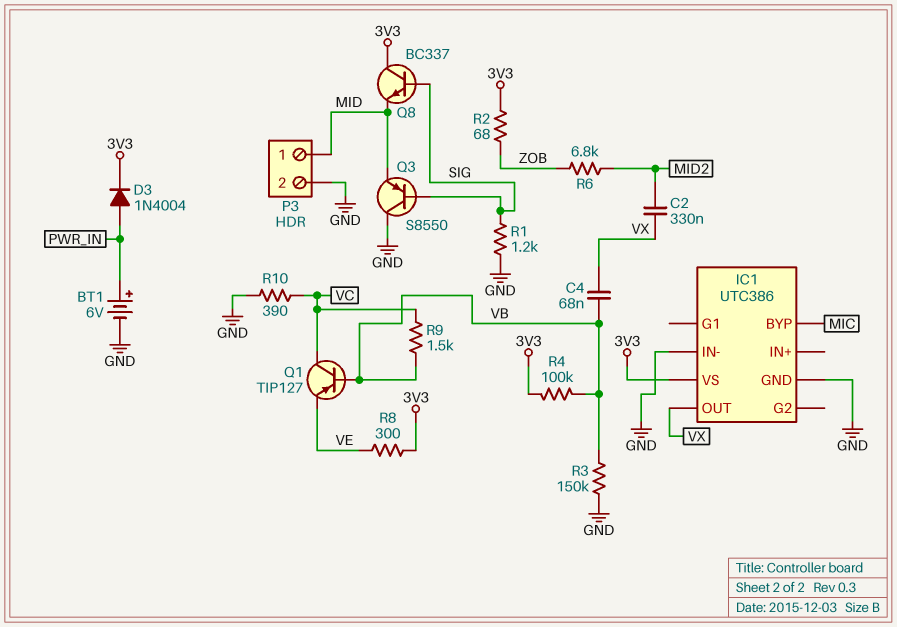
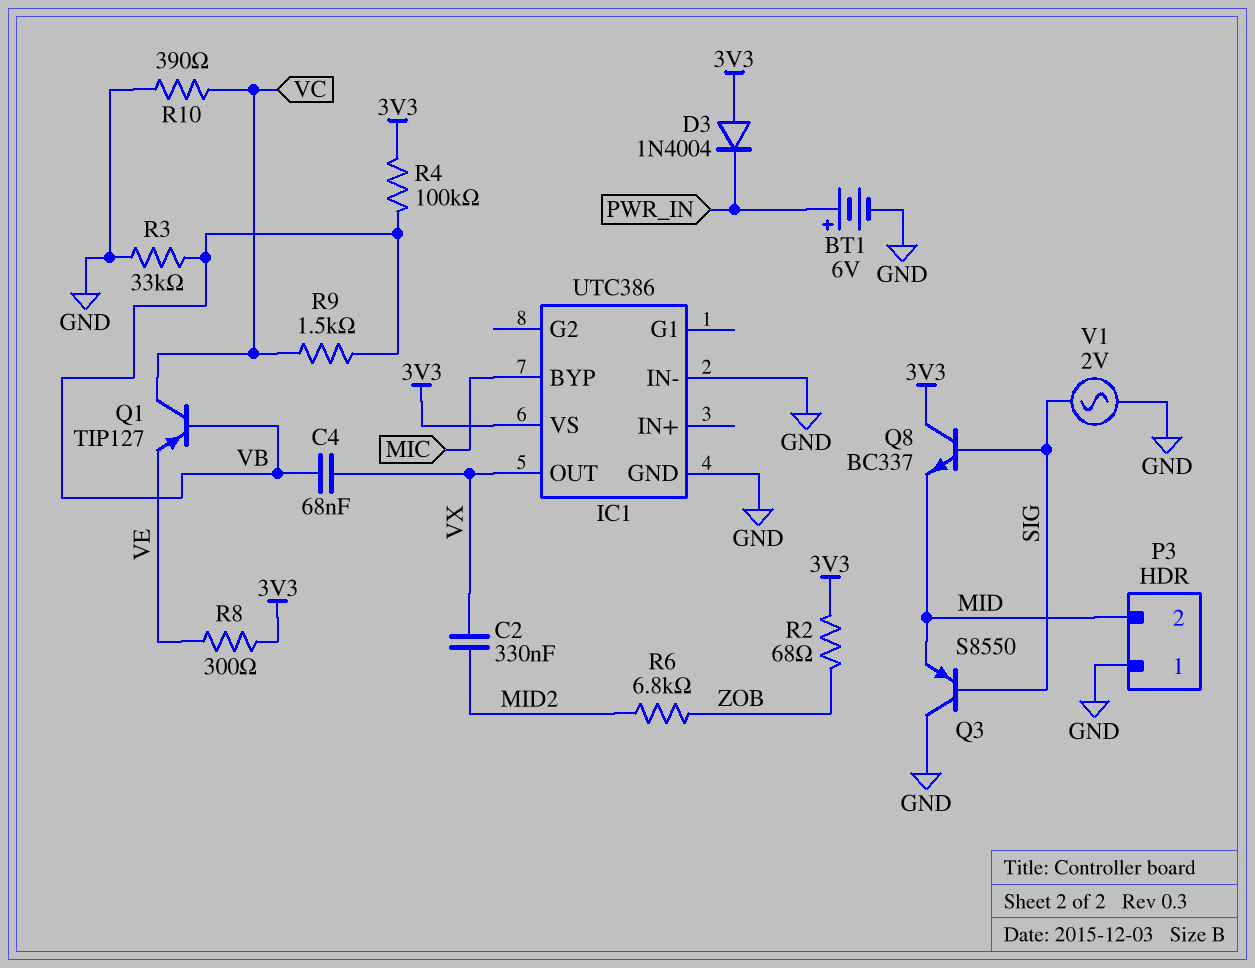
D3: diode 1N4004 (A PWR_IN, K 3V3) -> diode 1N4004 (A 3V3, K PWR_IN)
P3 pin 1: MID -> GND
P3 pin 2: GND -> MID
R1: 1.2k (GND, SIG) -> none
R3: 150k (GND, VB) -> 33k (GND, VB)
V1: none -> AC 2V (GND, SIG)

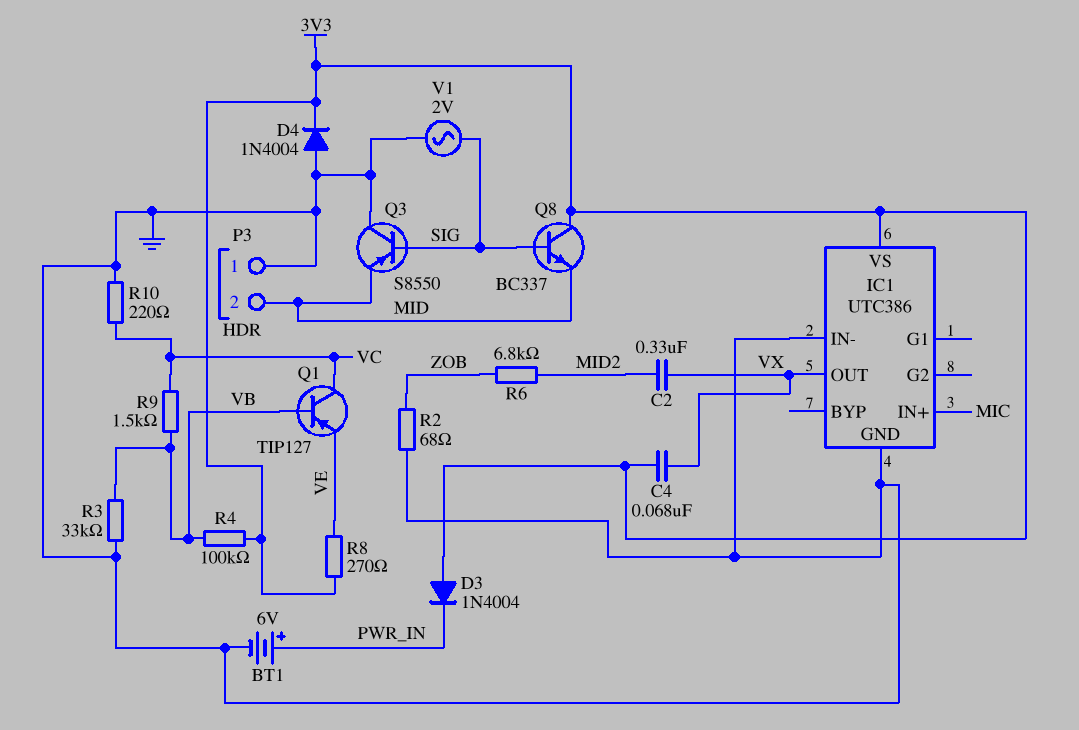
C4: 68nF (VB, VX) -> 68nF (3V3, VX)
D4: none -> diode 1N4004 (A GND, K 3V3)
IC1 pin BYP: MIC -> none
IC1 pin IN+: none -> MIC
R2: 68 (3V3, ZOB) -> 68 (GND, ZOB)
R8: 300 (3V3, VE) -> 270 (3V3, VE)
R10: 390 (GND, VC) -> 220 (GND, VC)

